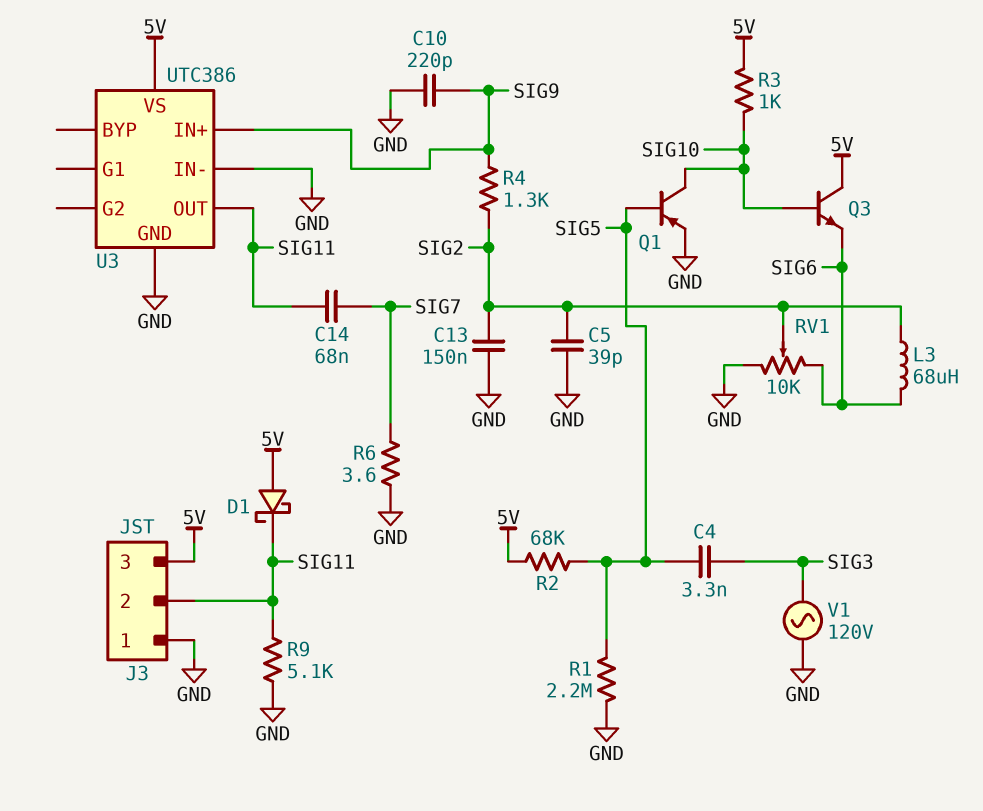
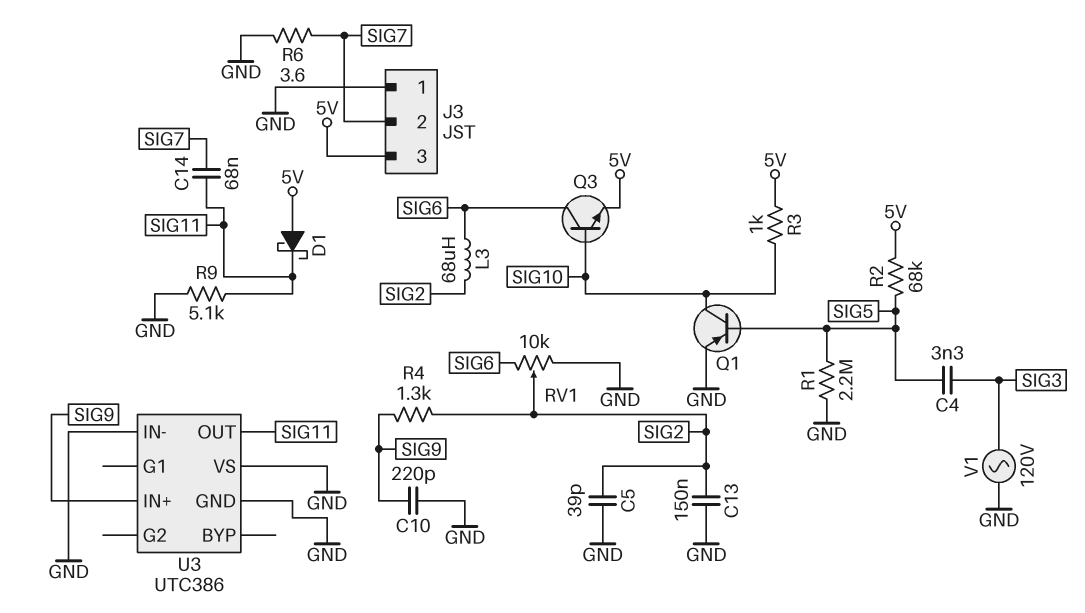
J3 pin 2: SIG11 -> SIG7
Q3: NPN (B SIG10, C 5V, E SIG6) -> NPN (B SIG10, C SIG6, E 5V)
U3 pin VS: 5V -> GND

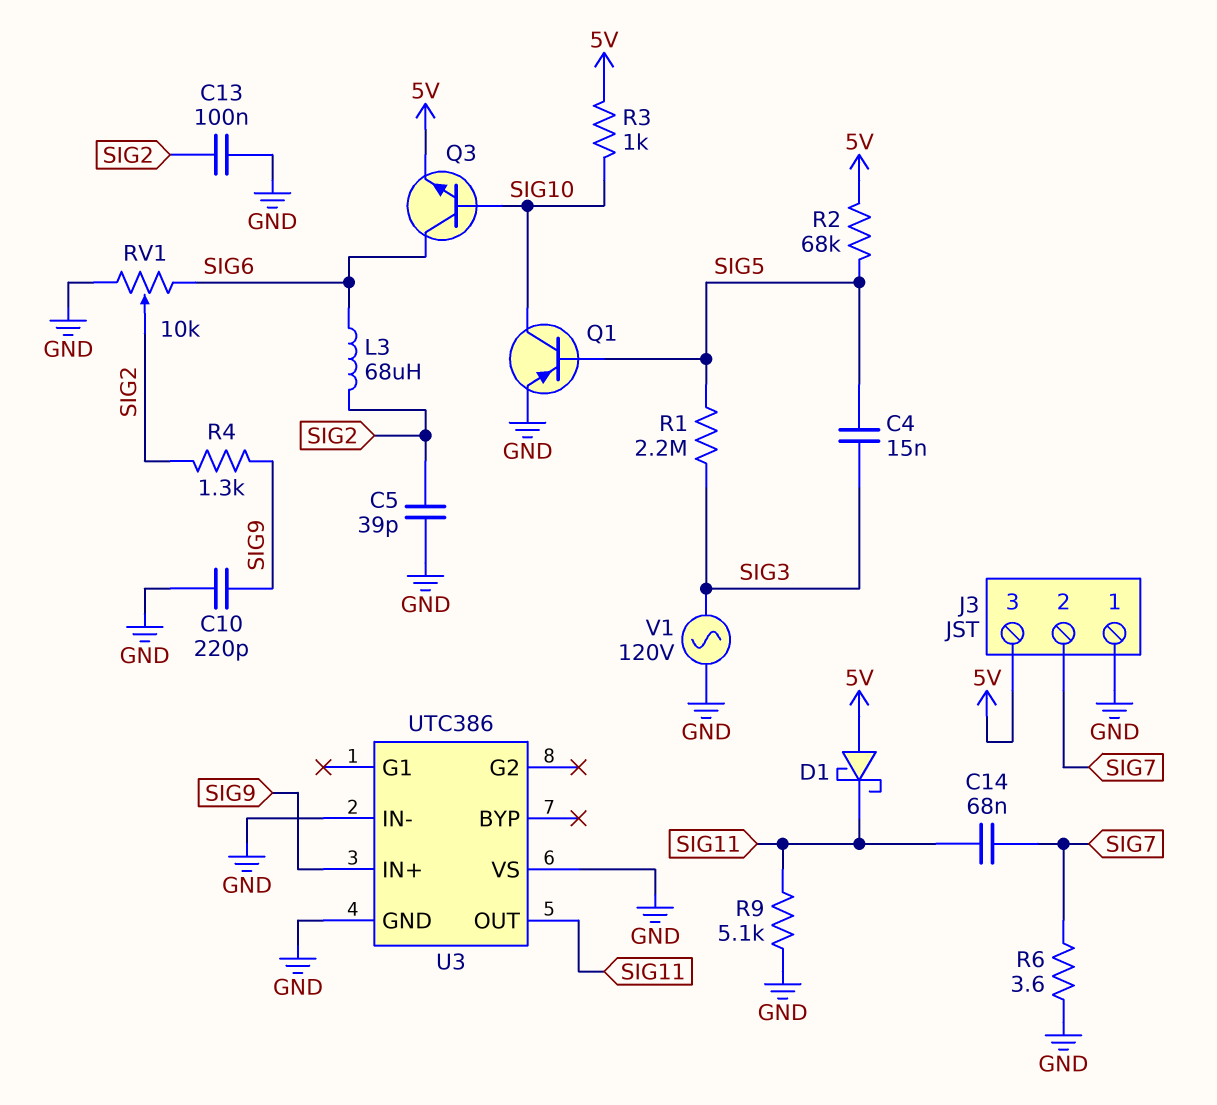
C4: 3.3nF (SIG3, SIG5) -> 15nF (SIG3, SIG5)
C13: 150nF (GND, SIG2) -> 100nF (GND, SIG2)
R1: 2.2M (GND, SIG5) -> 2.2M (SIG3, SIG5)

